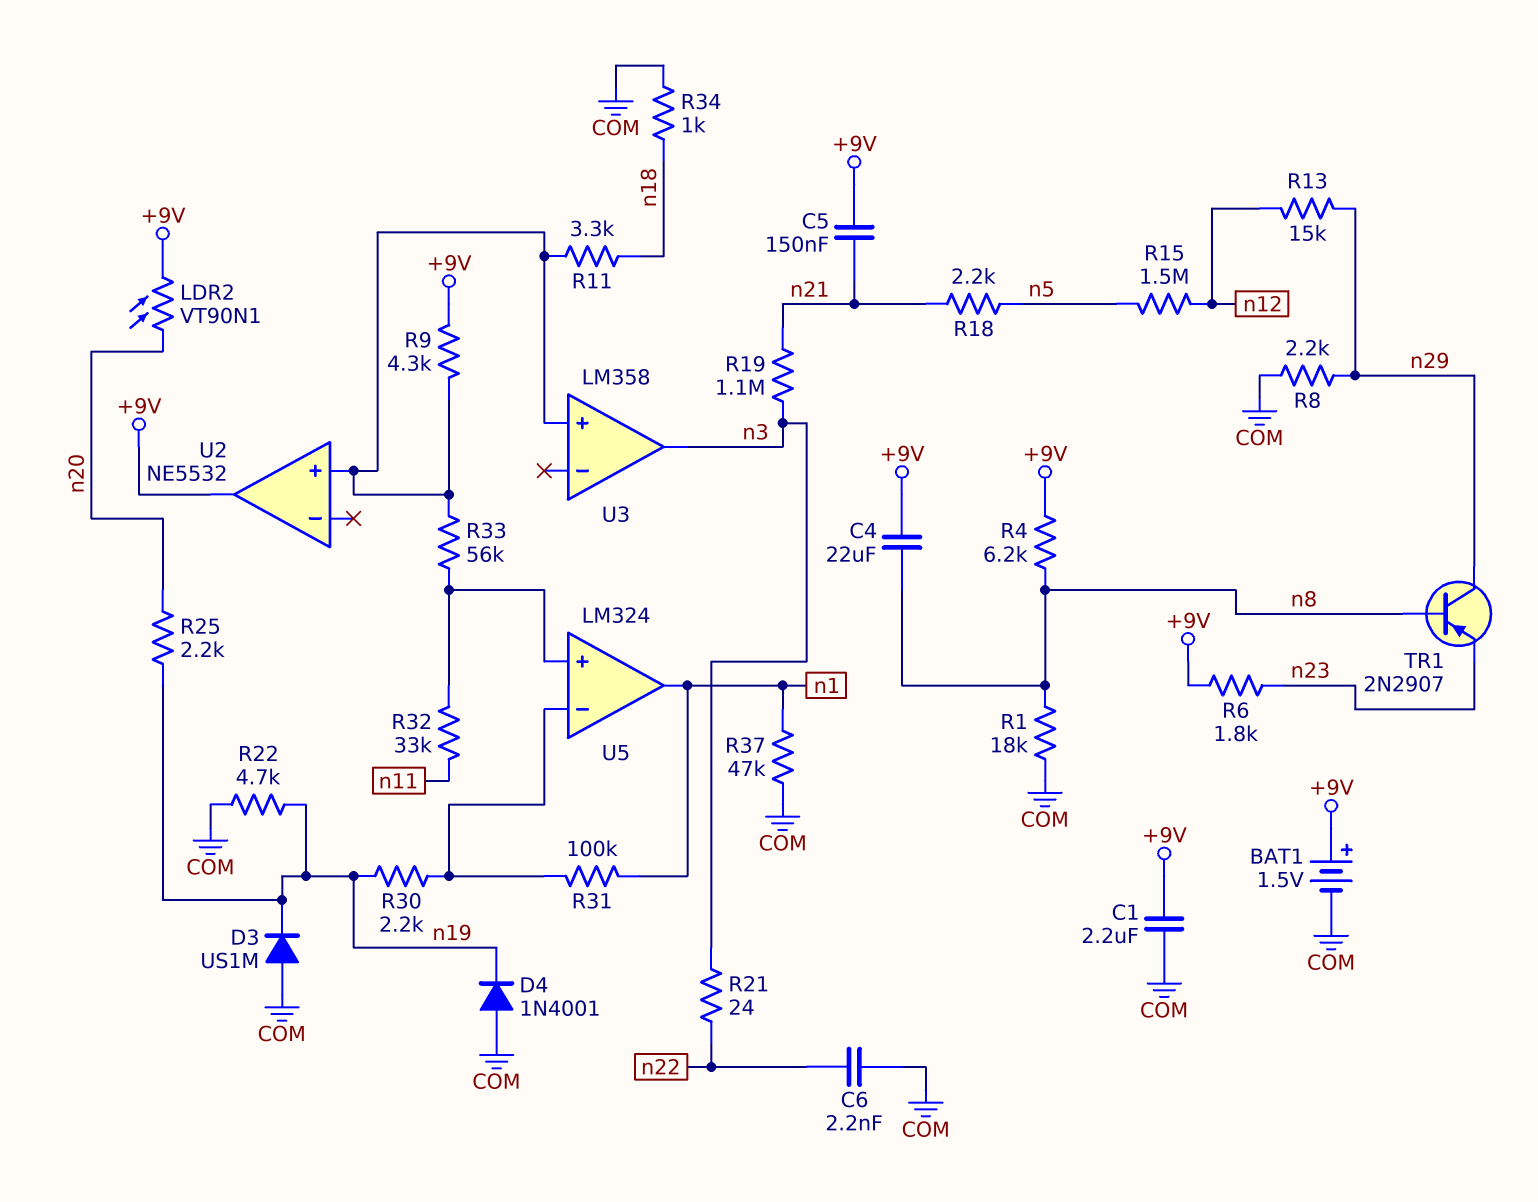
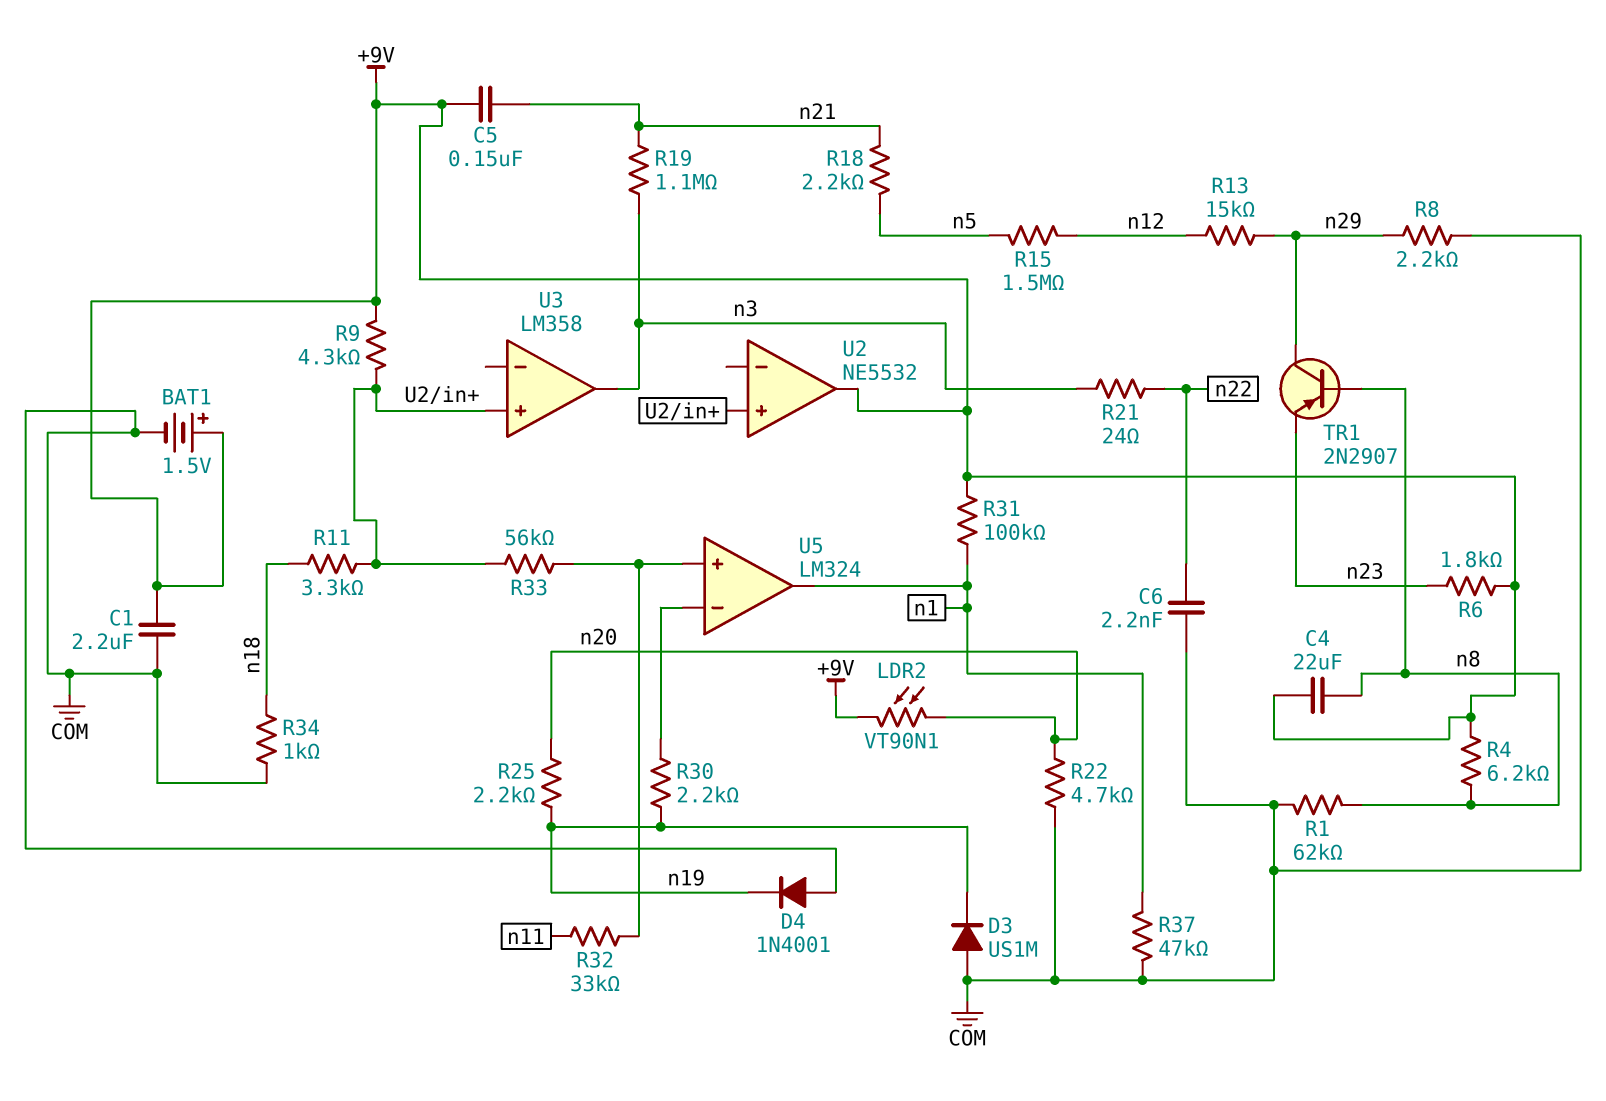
R1: 18k (COM, n8) -> 62k (COM, n8)
R22: 4.7k (COM, n19) -> 4.7k (COM, n20)
R31: 100k (U5/in-, n1) -> 100k (+9V, n1)

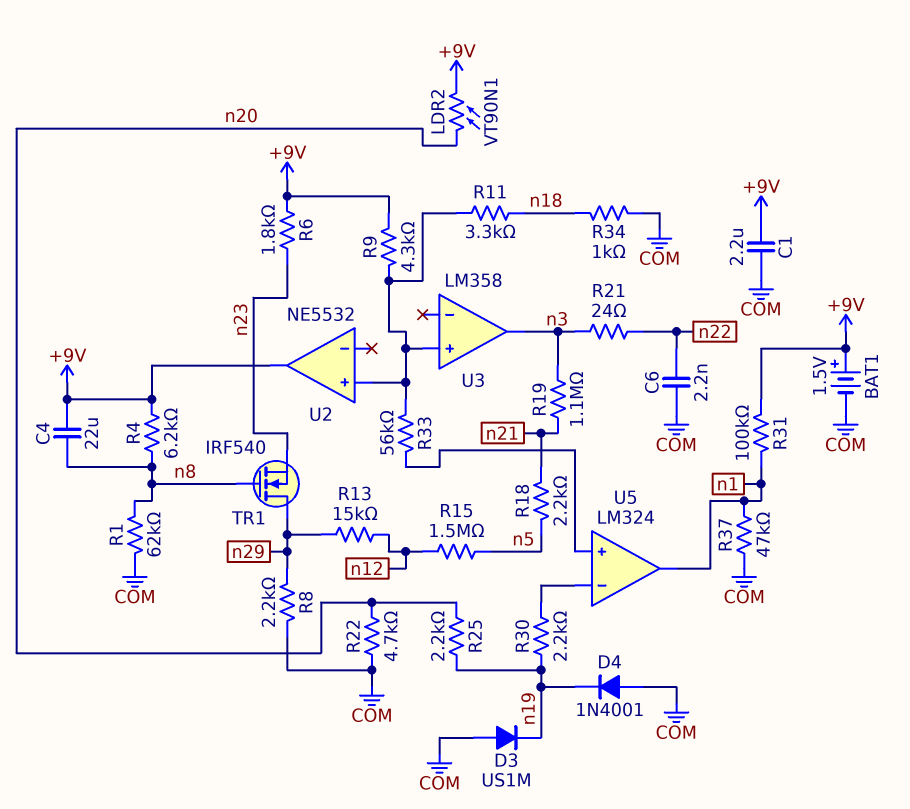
C5: 150nF (+9V, n21) -> none
R32: 33k (U5/in+, n11) -> none
TR1: PNP 2N2907 (B n8, C n29, E n23) -> NMOS IRF540 (G n8, D n29, S n23)

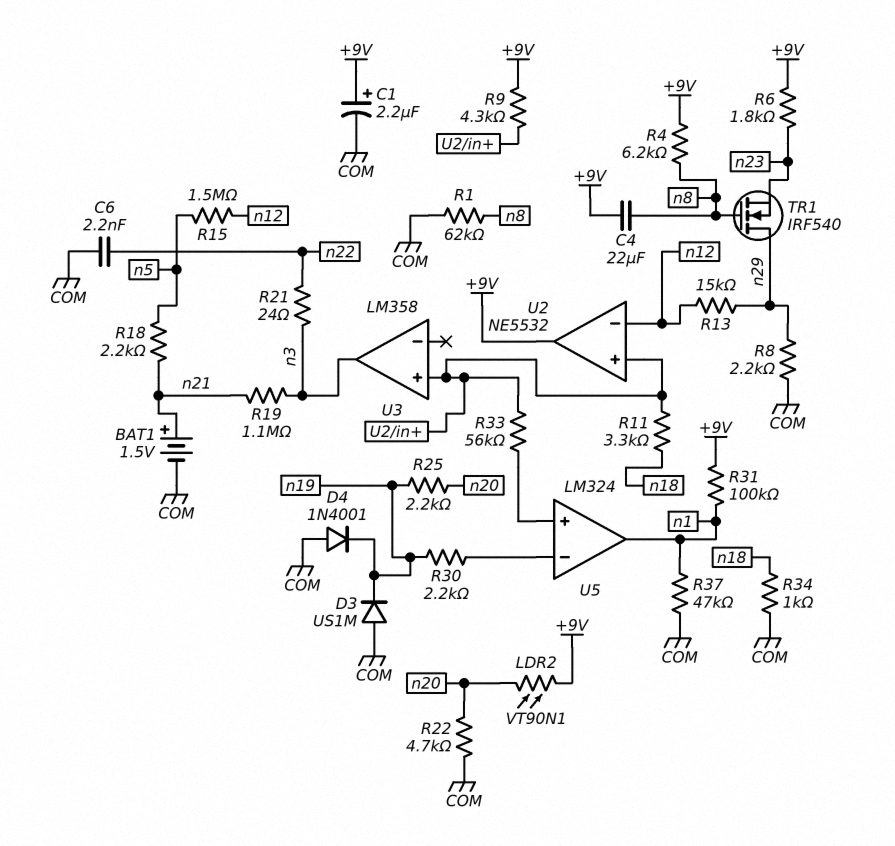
BAT1: 1.5V (plus +9V, minus COM) -> 1.5V (plus n21, minus COM)
C1: 2.2uF (+9V, COM) -> 2.2uF (plus +9V, minus COM)
U2 pin in-: none -> n12

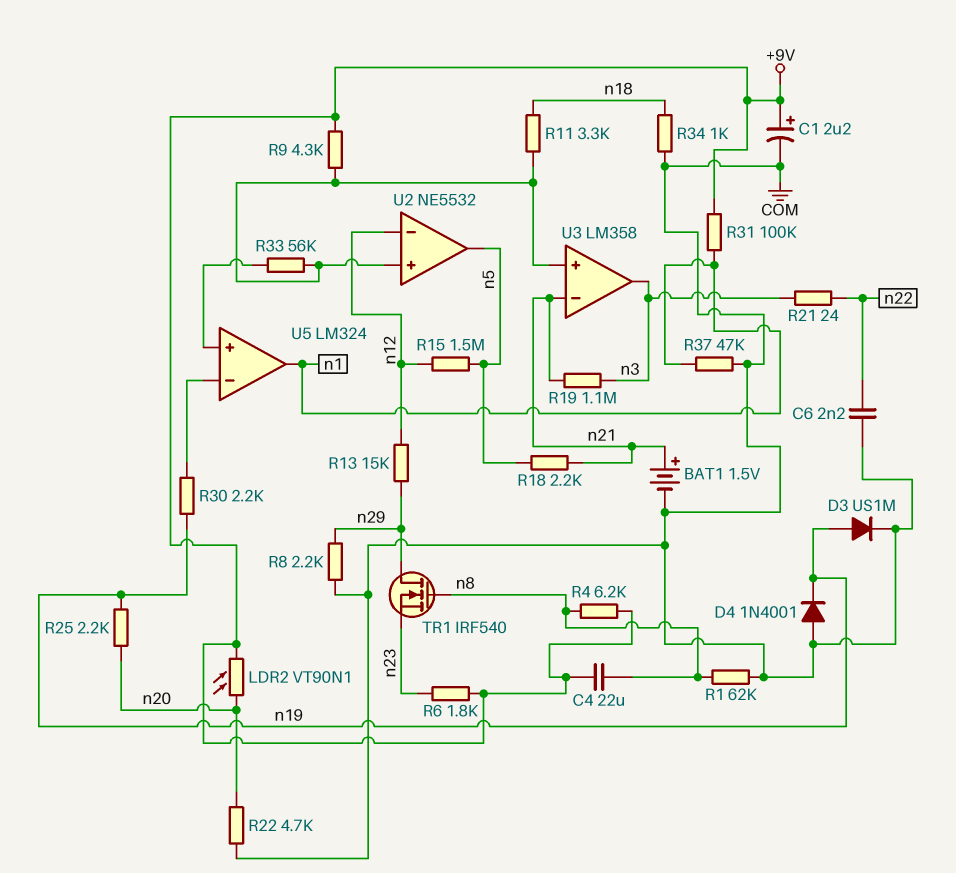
D3: diode US1M (A COM, K n19) -> diode US1M (A n19, K COM)
U2 pin out: +9V -> n5
U3 pin in-: none -> n21

